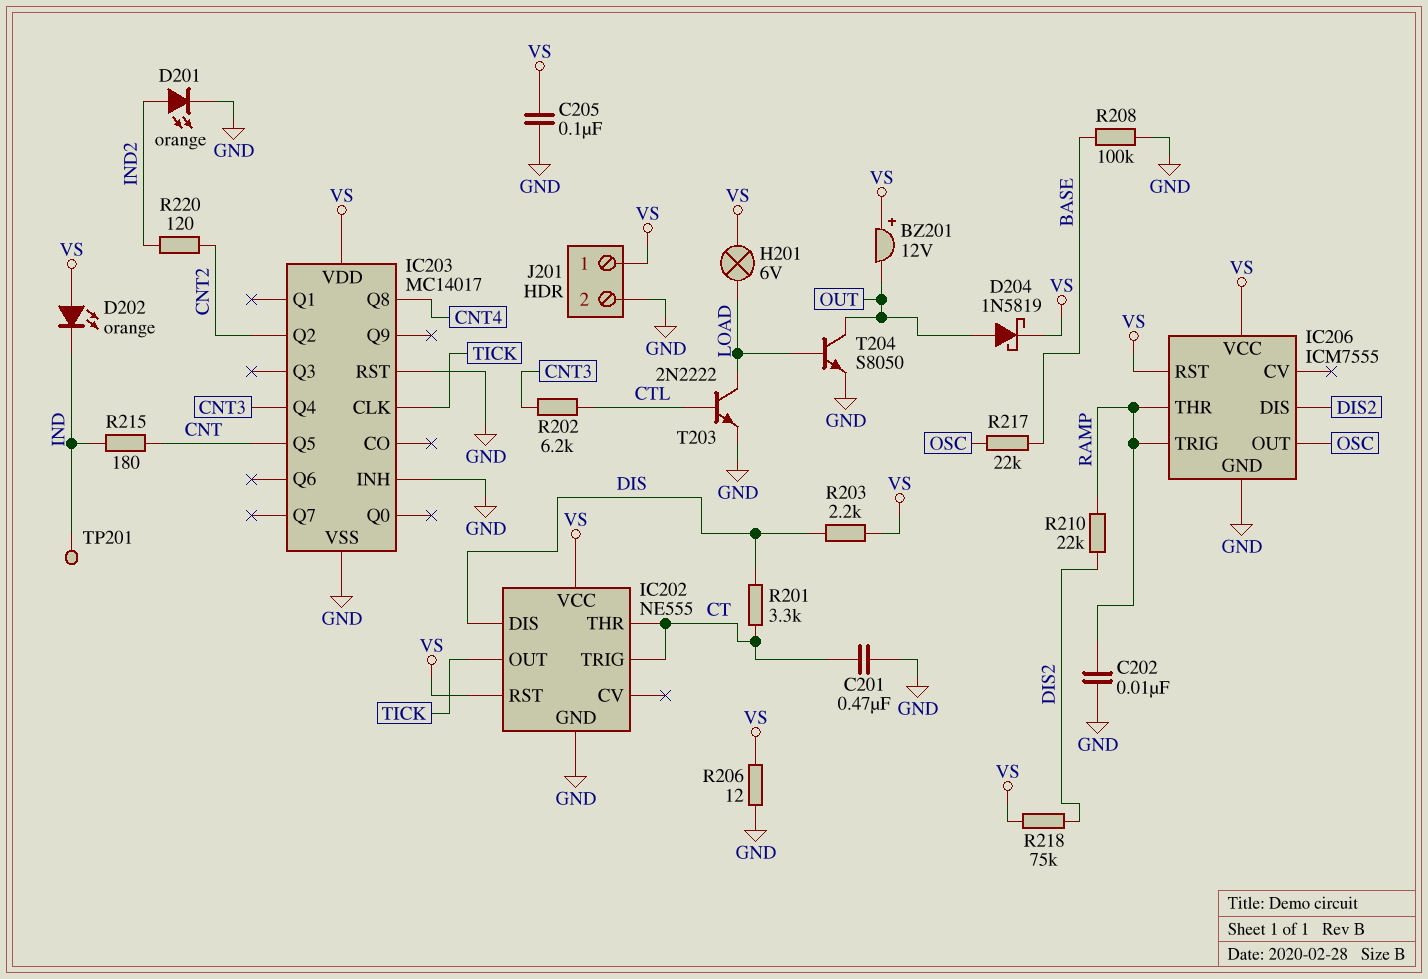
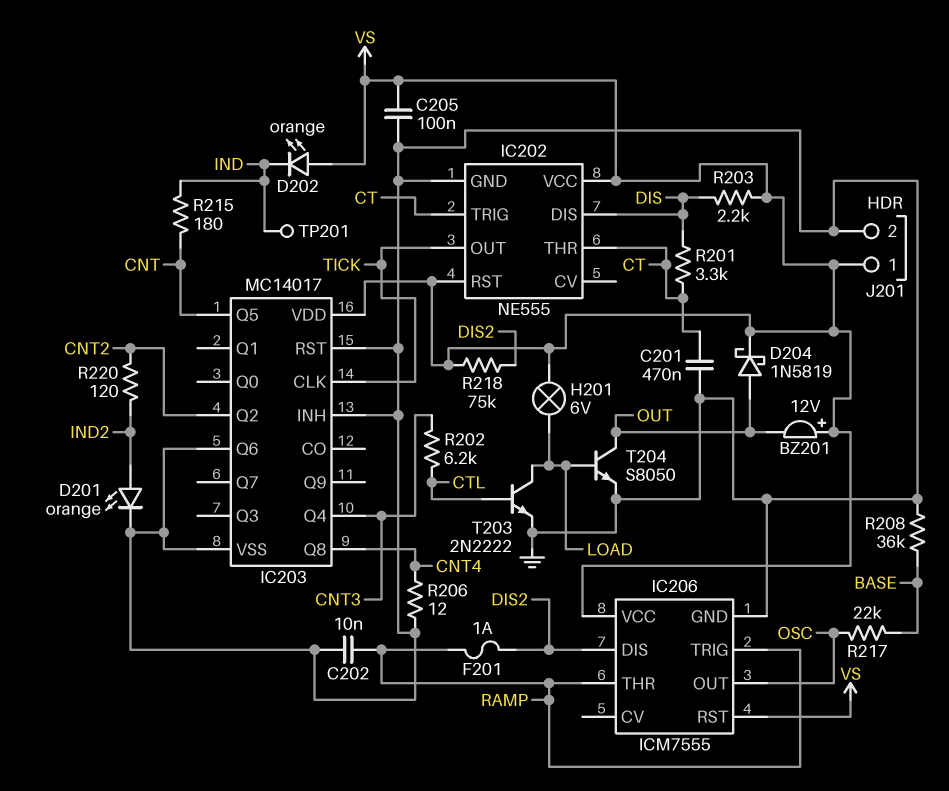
F201: none -> 1A (DIS2, RAMP)
IC203 pin Q6: none -> GND
R206: 12 (GND, VS) -> 12 (CNT4, GND)
R208: 100k (BASE, GND) -> 36k (BASE, GND)
R210: 22k (DIS2, RAMP) -> none

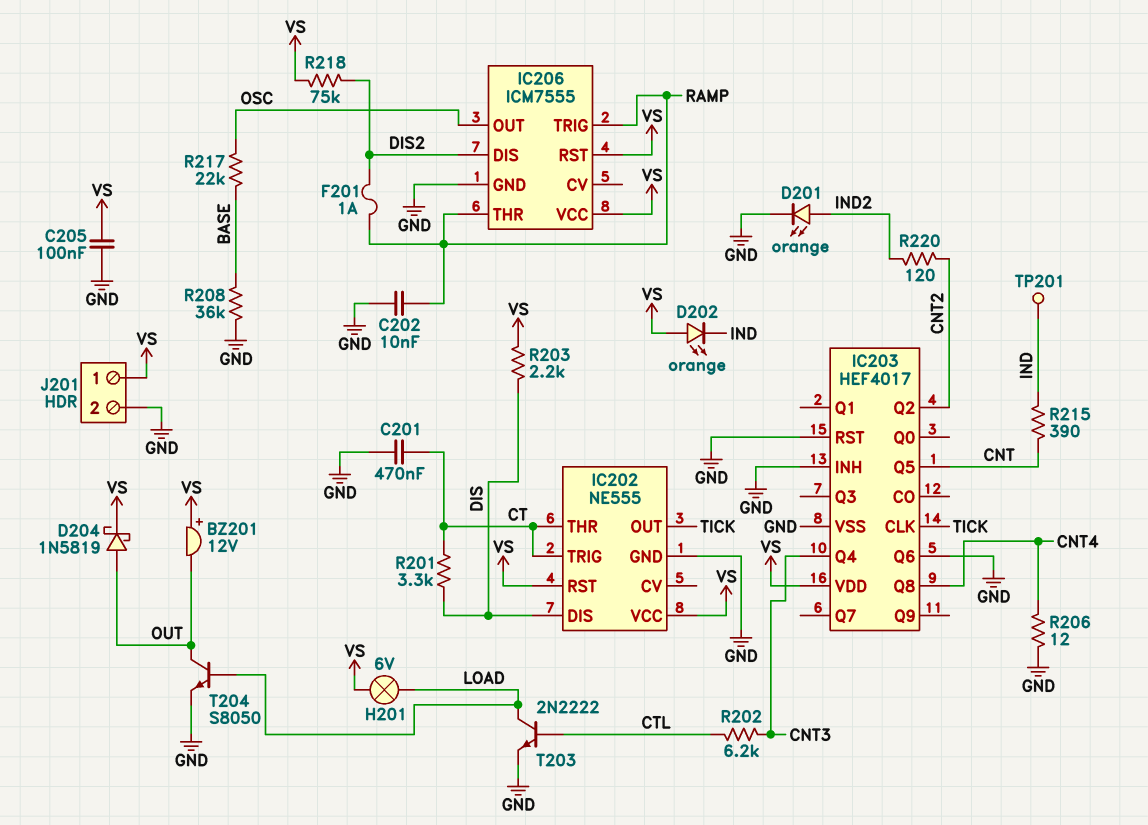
IC203: MC14017 -> HEF4017
R215: 180 (CNT, IND) -> 390 (CNT, IND)

